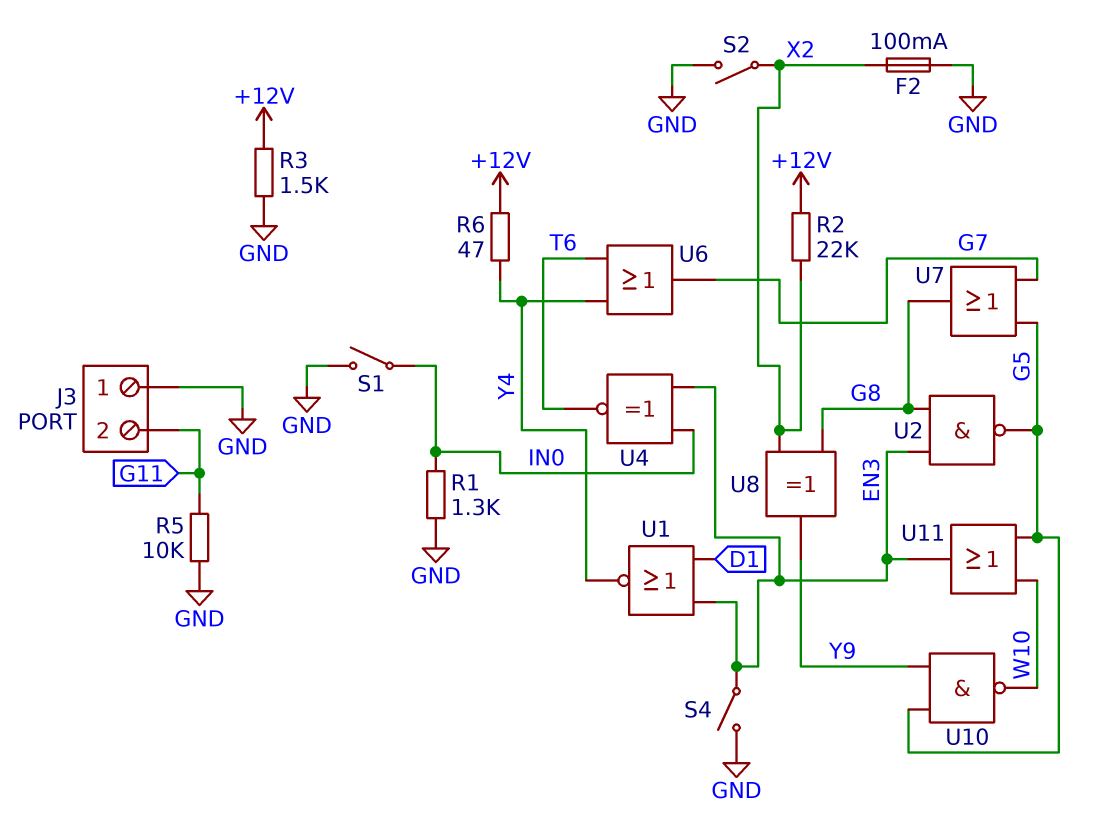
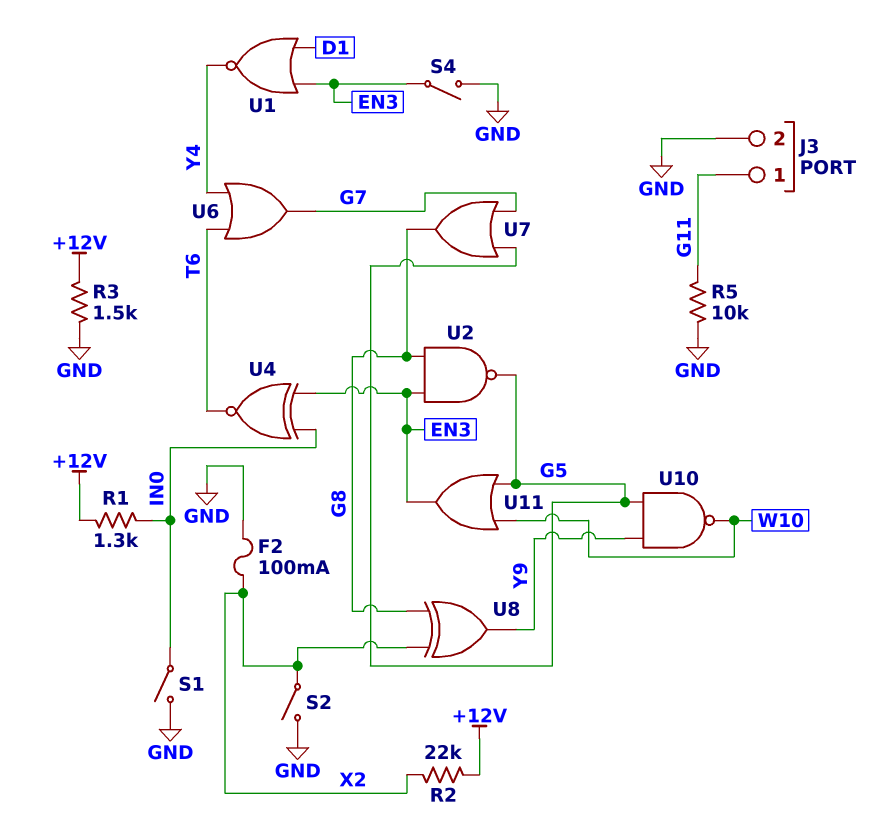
J3 pin 1: GND -> G11
J3 pin 2: G11 -> GND
R1: 1.3k (GND, IN0) -> 1.3k (+12V, IN0)
R6: 47 (+12V, Y4) -> none

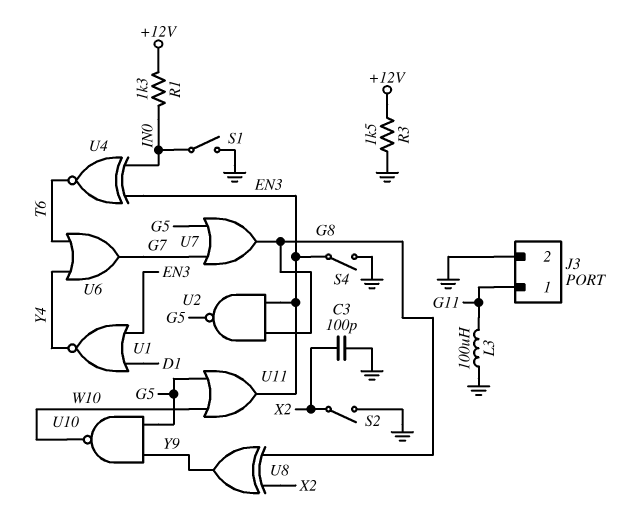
C3: none -> 100pF (GND, X2)
F2: 100mA (GND, X2) -> none
L3: none -> 100uH (G11, GND)
R2: 22k (+12V, X2) -> none
R5: 10k (G11, GND) -> none

